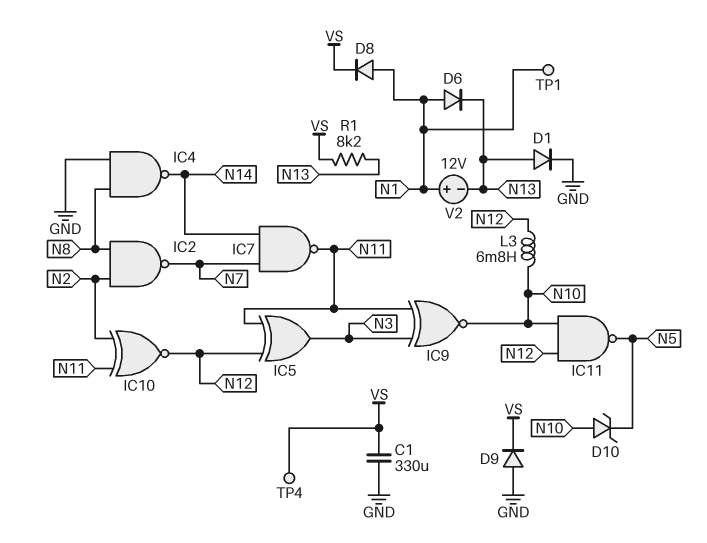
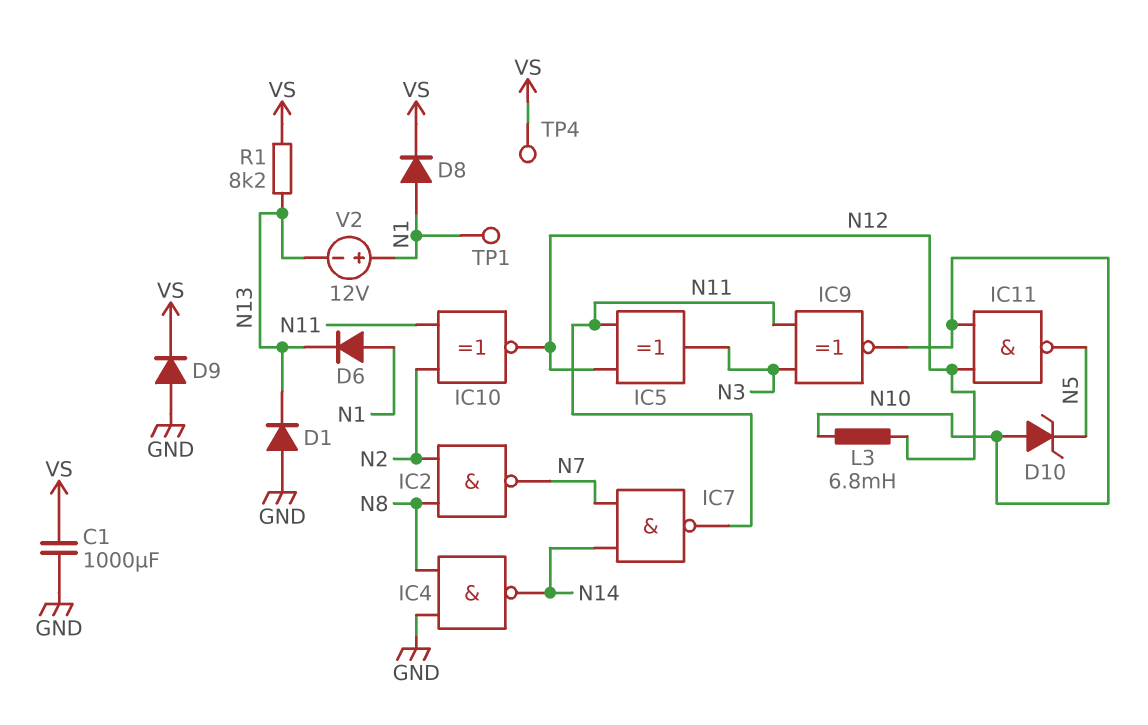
C1: 330uF (GND, VS) -> 1000uF (GND, VS)
D1: diode (A N13, K GND) -> diode (A GND, K N13)

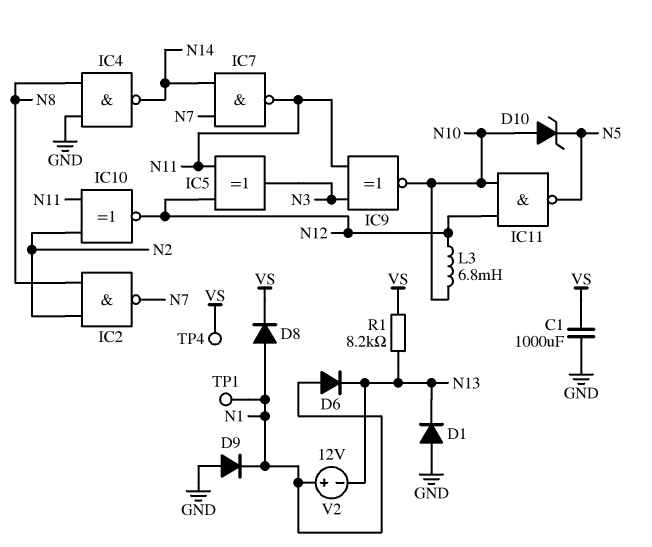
D9: diode (A GND, K VS) -> diode (A GND, K N1)

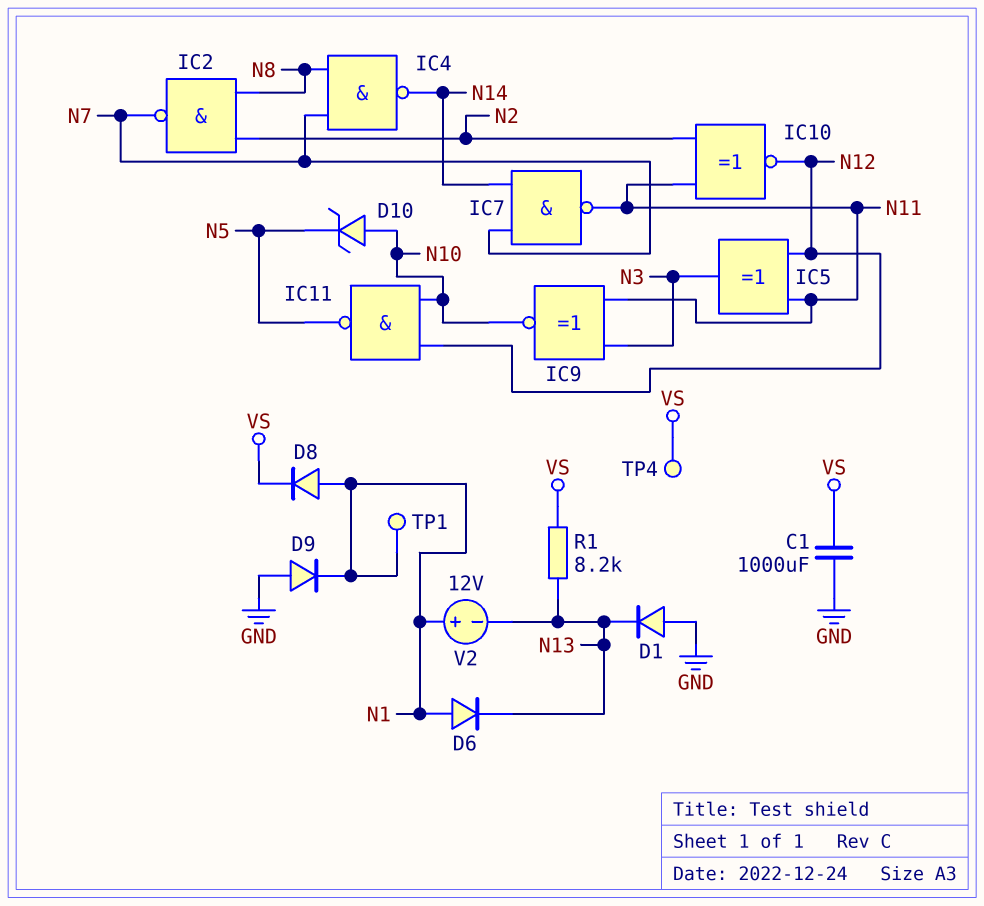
IC4: NAND (in GND, in N8, out N14) -> NAND (in N7, in N8, out N14)
L3: 6.8mH (N10, N12) -> none

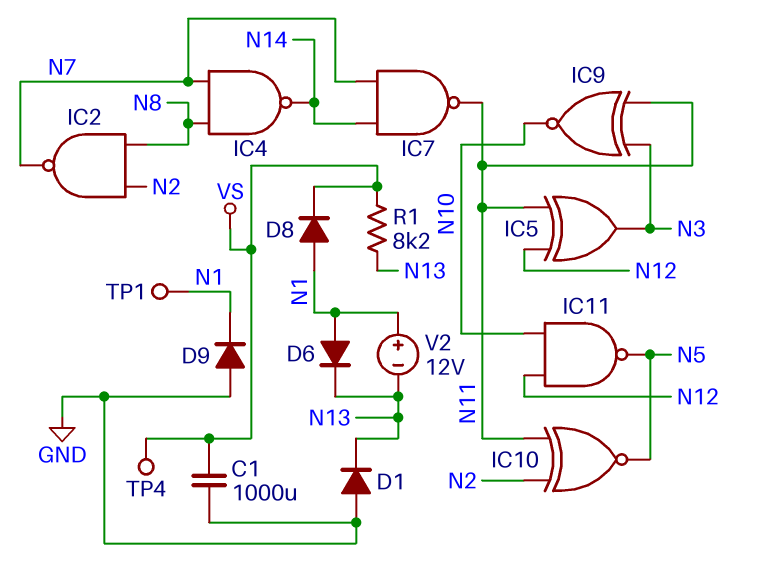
D10: zener (A N10, K N5) -> none
IC10: XNOR (in N2, in N11, out N12) -> XNOR (in N2, in N11, out N5)

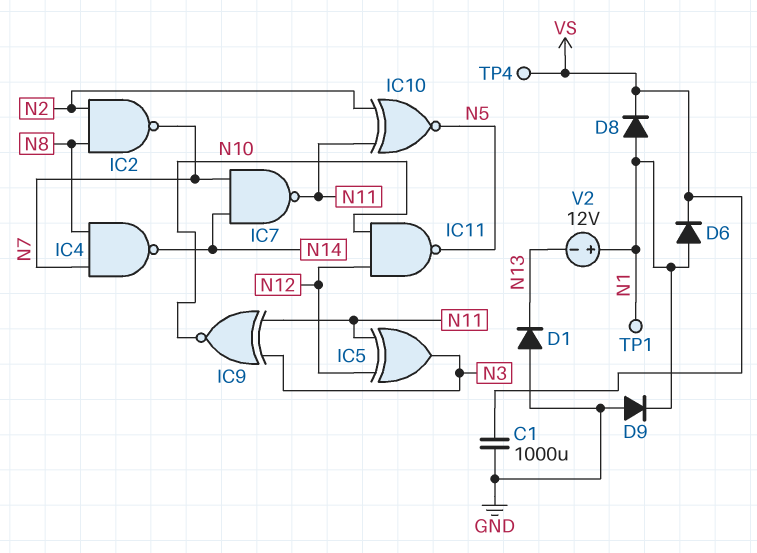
D6: diode (A N1, K N13) -> diode (A N1, K VS)
R1: 8.2k (N13, VS) -> none

